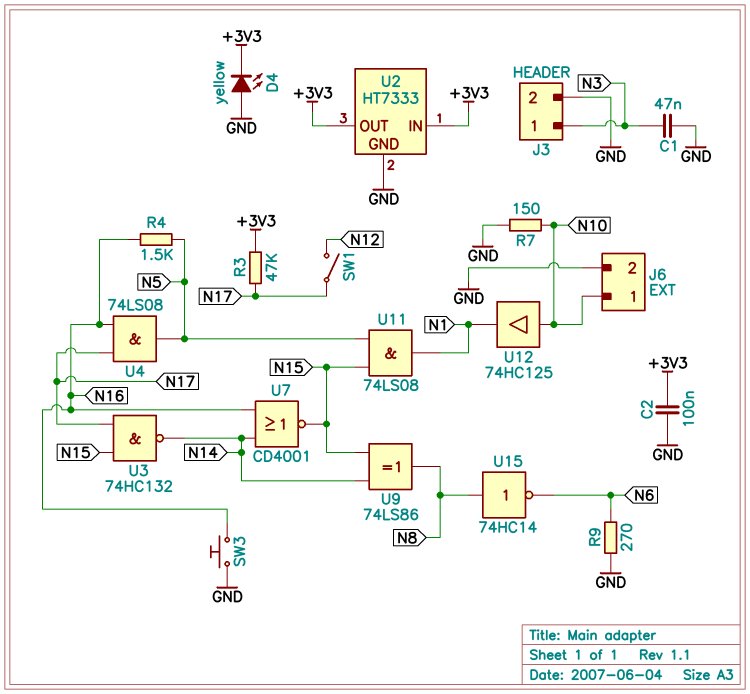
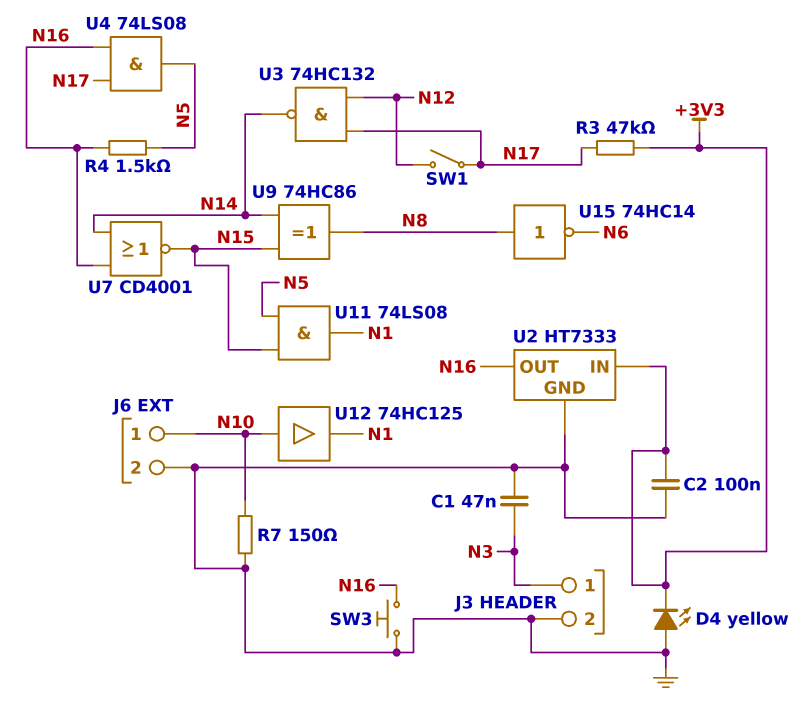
R9: 270 (GND, N6) -> none
U2 pin OUT: +3V3 -> N16
U3: NAND 74HC132 (in N15, in N17, out N14) -> NAND 74HC132 (in N12, in N17, out N14)
U9: XOR 74LS86 (in N14, in N15, out N8) -> XOR 74HC86 (in N14, in N15, out N8)

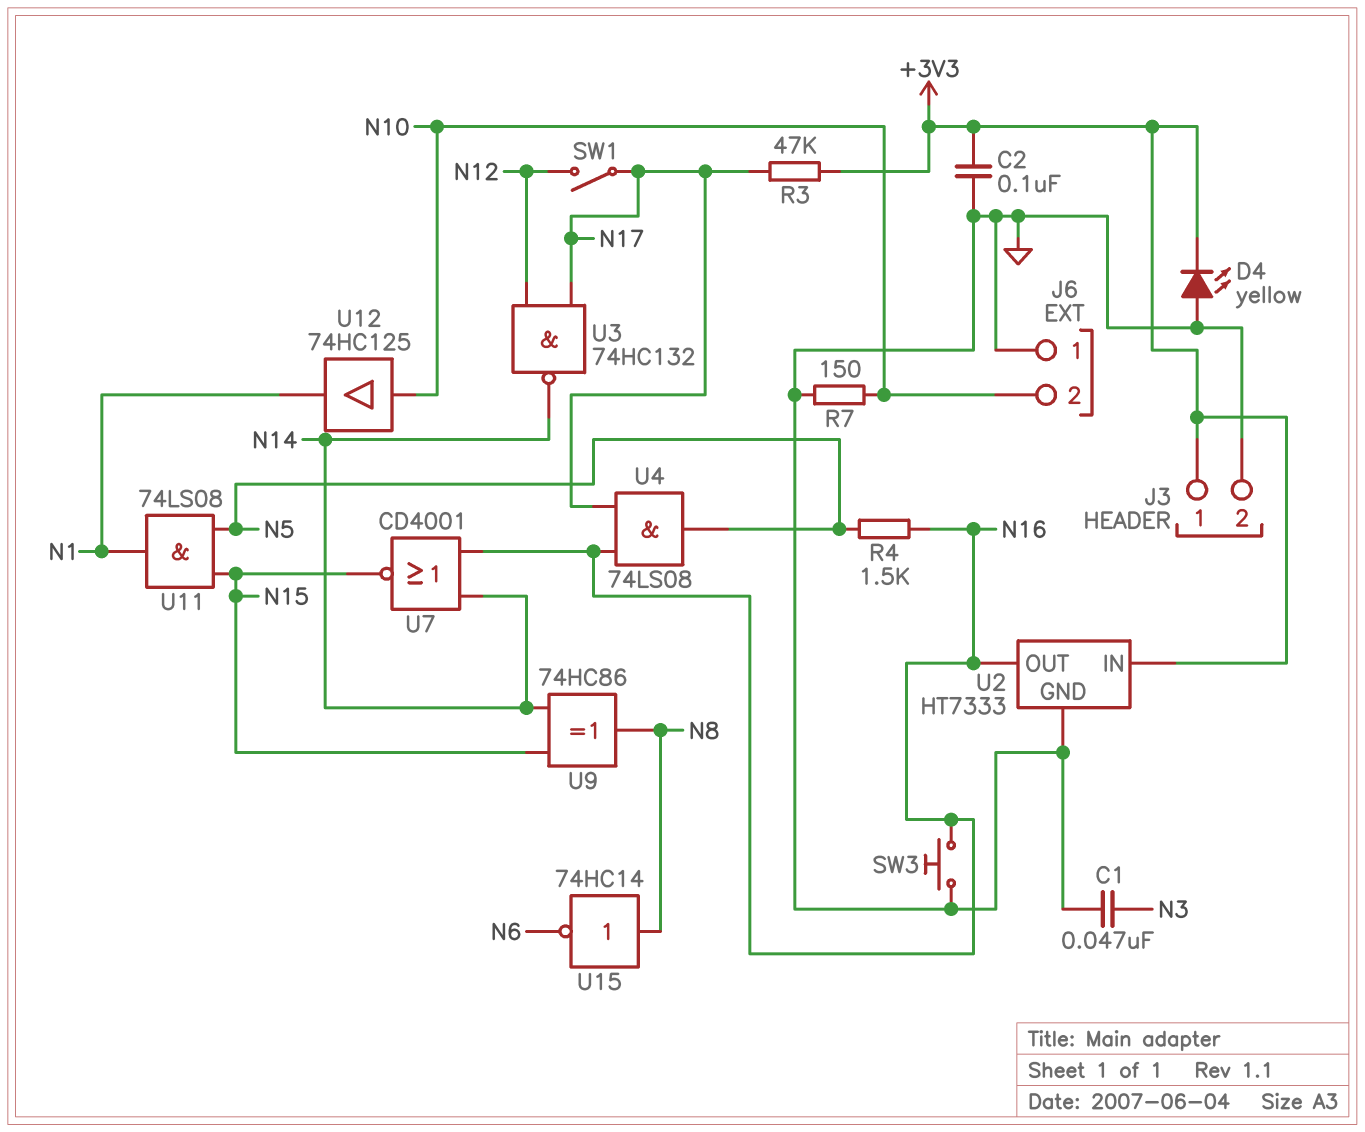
J3 pin 1: N3 -> +3V3
J6 pin 1: N10 -> GND
J6 pin 2: GND -> N10

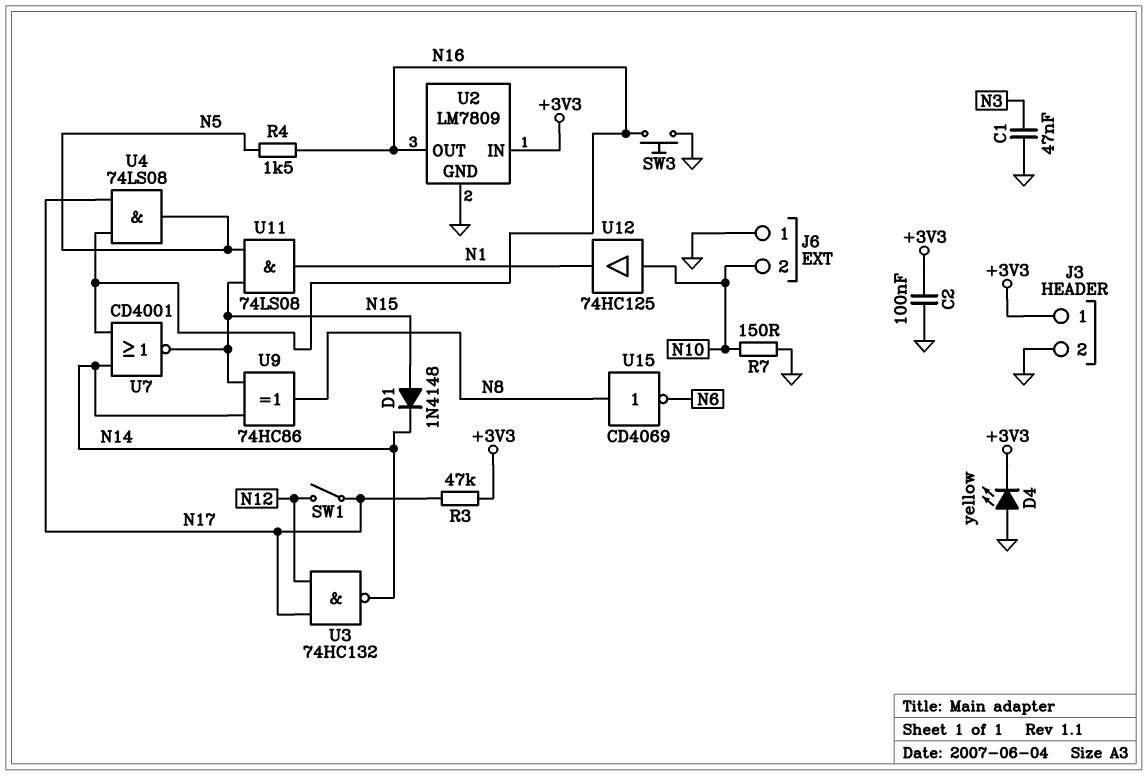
D1: none -> diode 1N4148 (A N15, K N14)
U2: HT7333 -> LM7809
U15: NOT 74HC14 (in N8, out N6) -> NOT CD4069 (in N8, out N6)

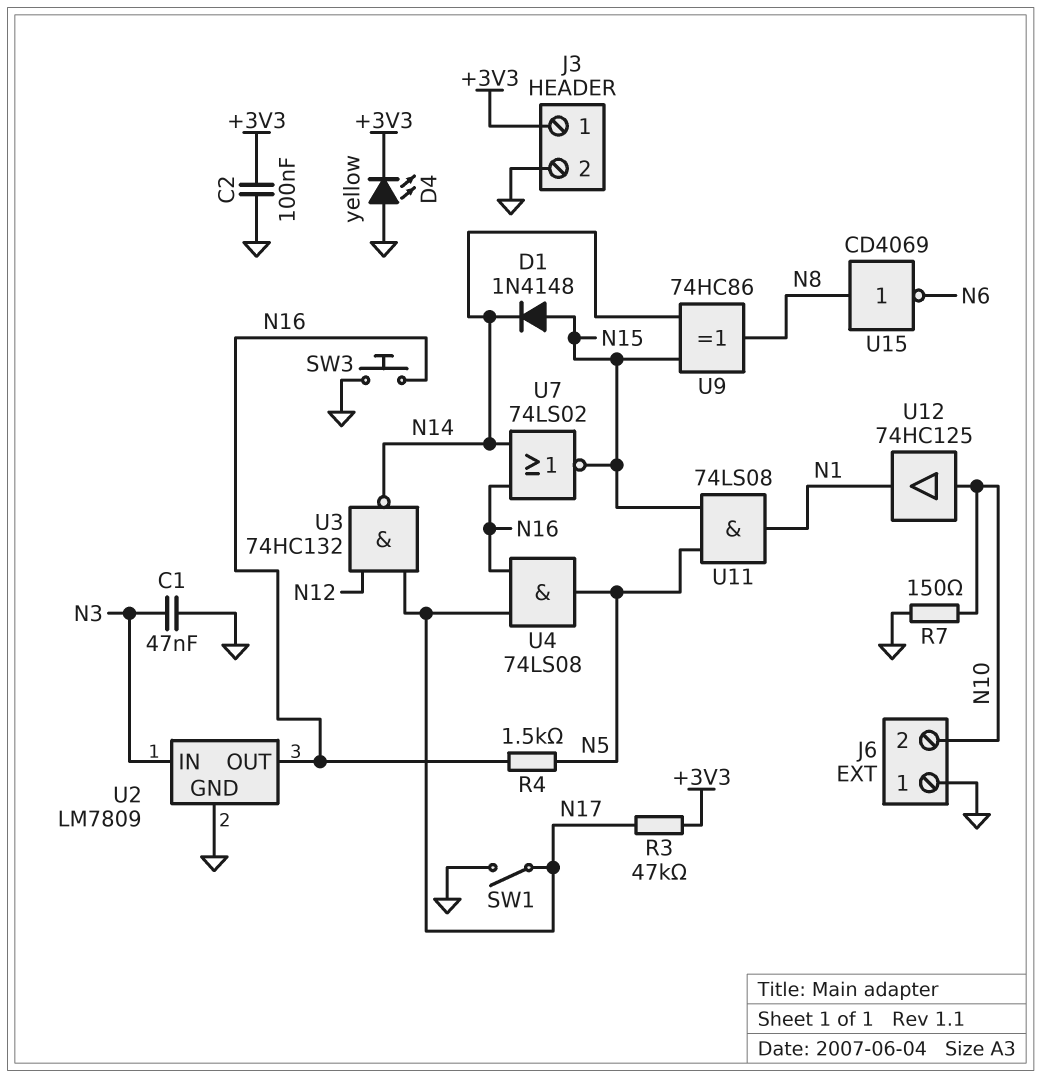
SW1: switch (N12, N17) -> switch (GND, N17)
U2 pin IN: +3V3 -> N3
U7: NOR CD4001 (in N14, in N16, out N15) -> NOR 74LS02 (in N14, in N16, out N15)

